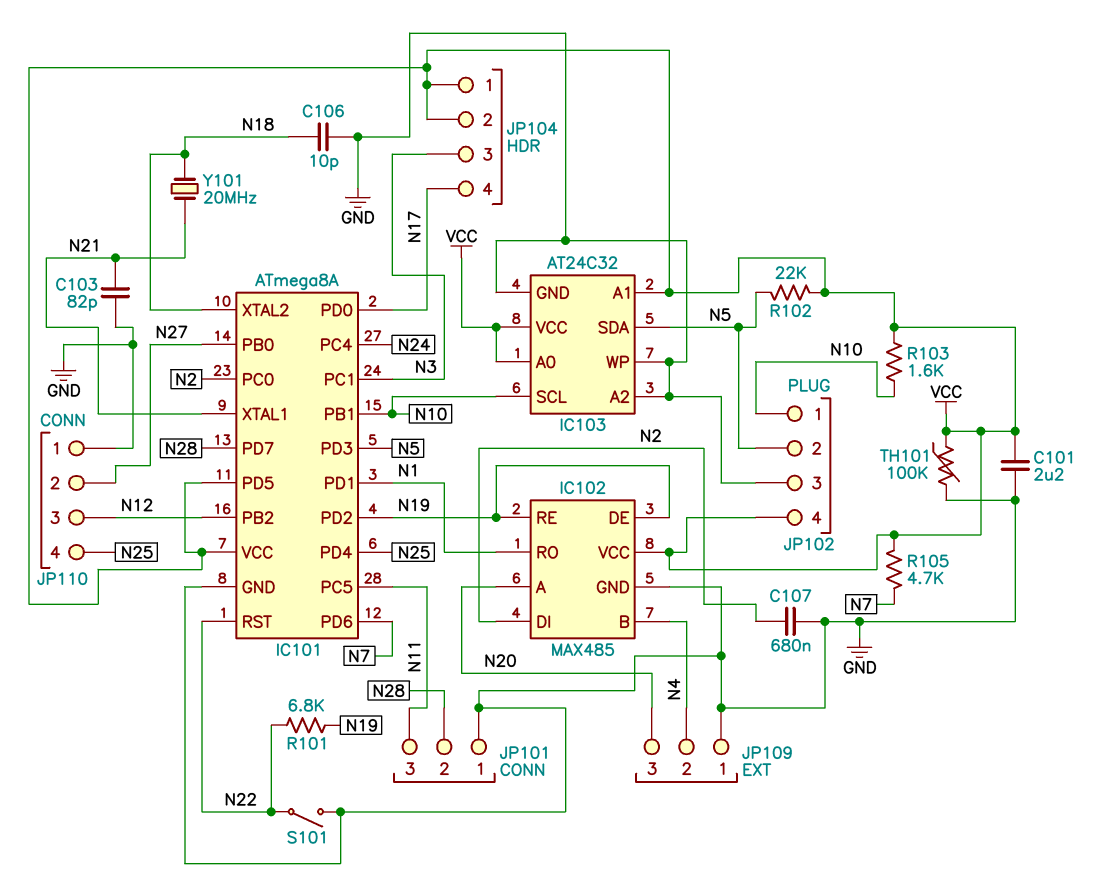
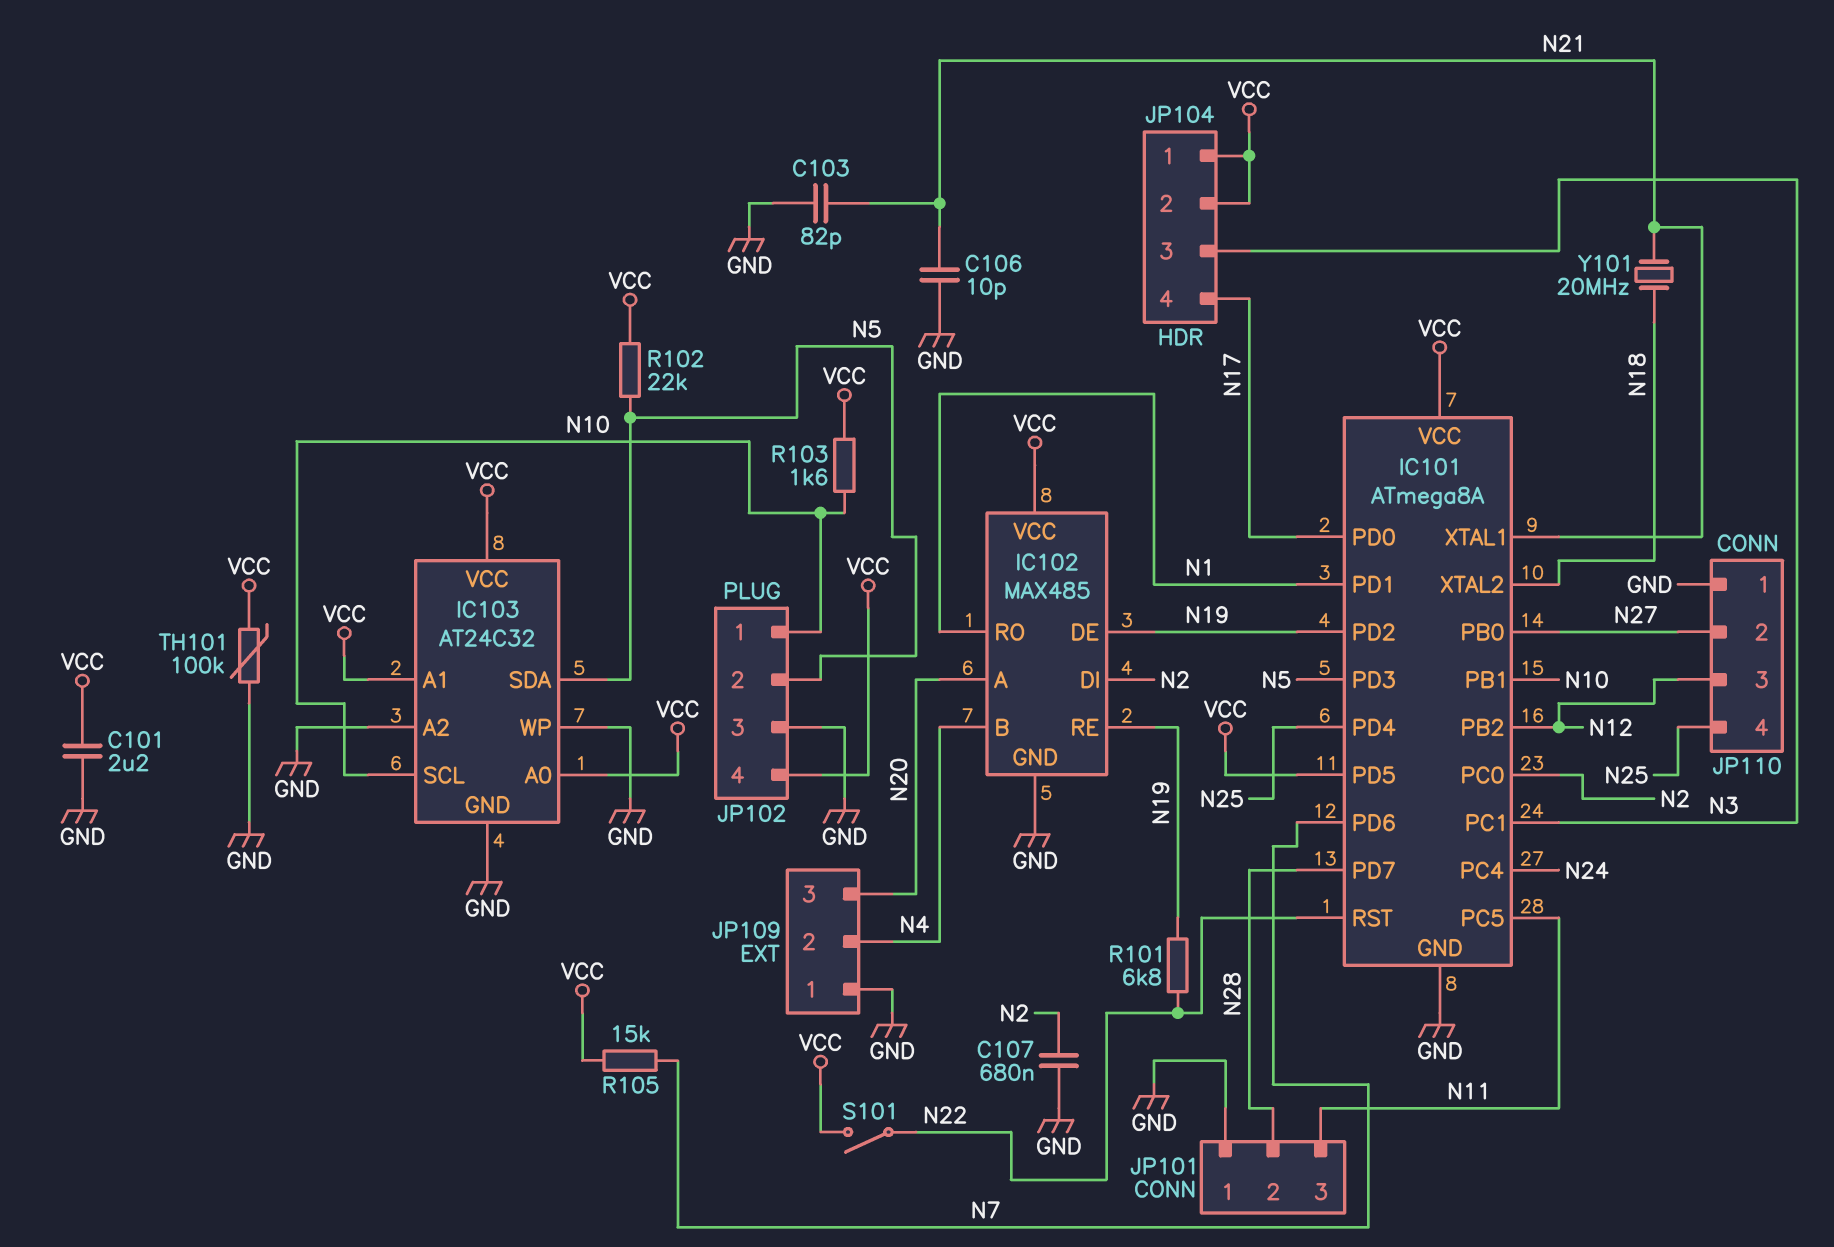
C106: 10pF (GND, N18) -> 10pF (GND, N21)
R105: 4.7k (N7, VCC) -> 15k (N7, VCC)
S101: switch (GND, N22) -> switch (N22, VCC)

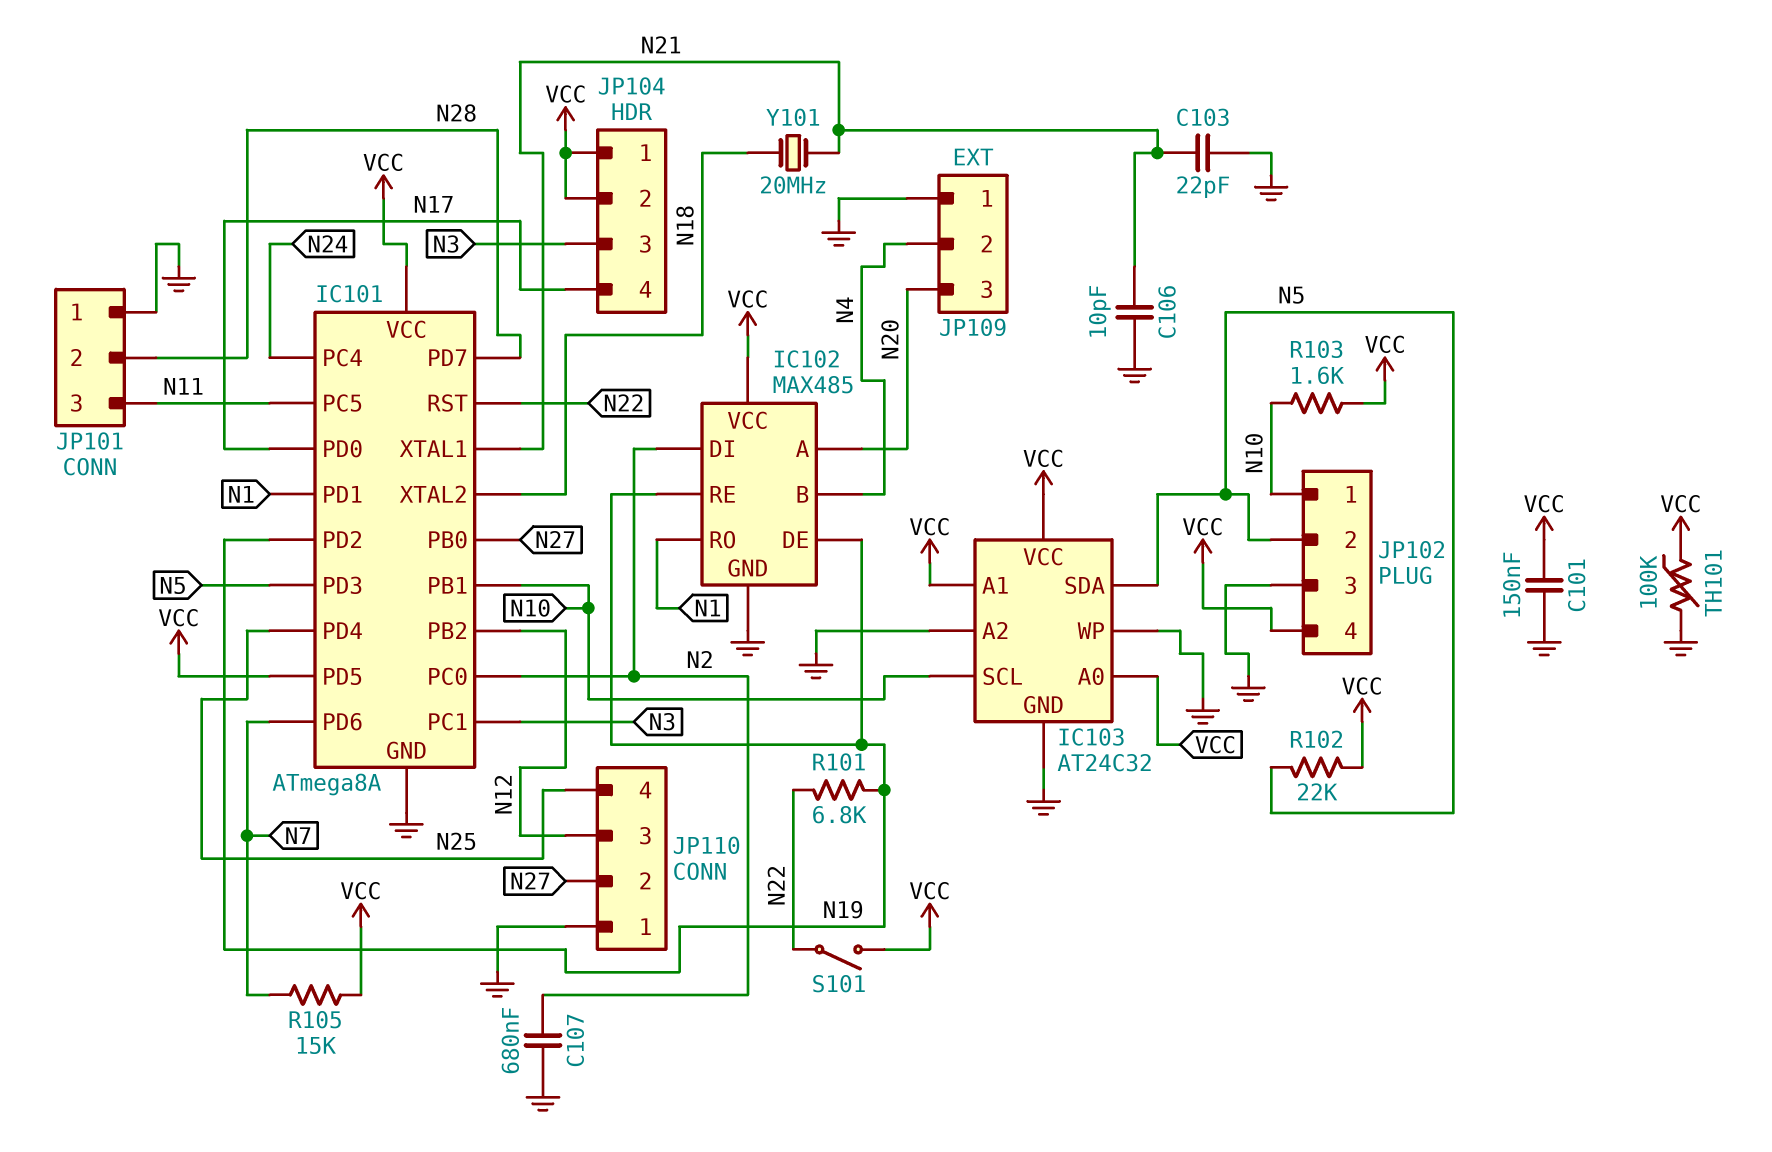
C101: 2.2uF (GND, VCC) -> 150nF (GND, VCC)
C103: 82pF (GND, N21) -> 22pF (GND, N21)

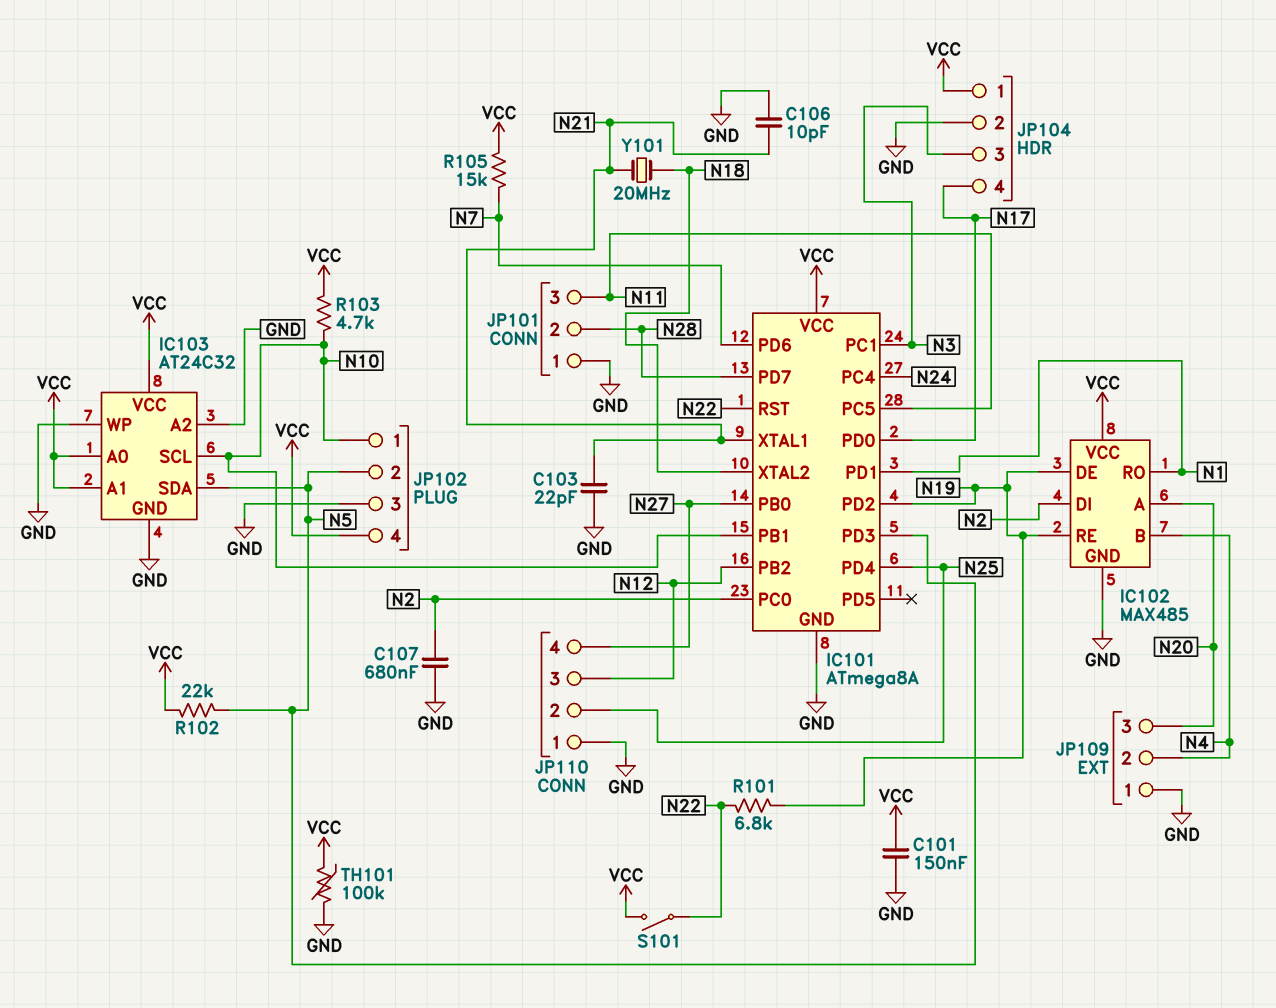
IC101 pin PD5: VCC -> none
JP104 pin 2: VCC -> GND
JP110 pin 2: N27 -> N25
JP110 pin 4: N25 -> N27
R103: 1.6k (N10, VCC) -> 4.7k (N10, VCC)

